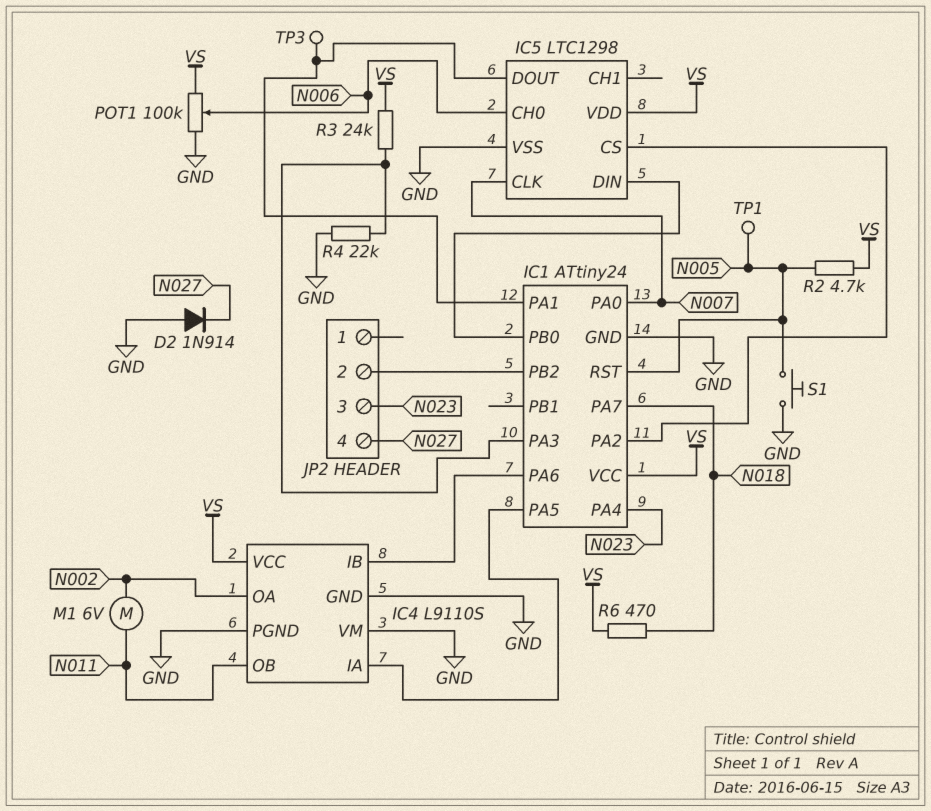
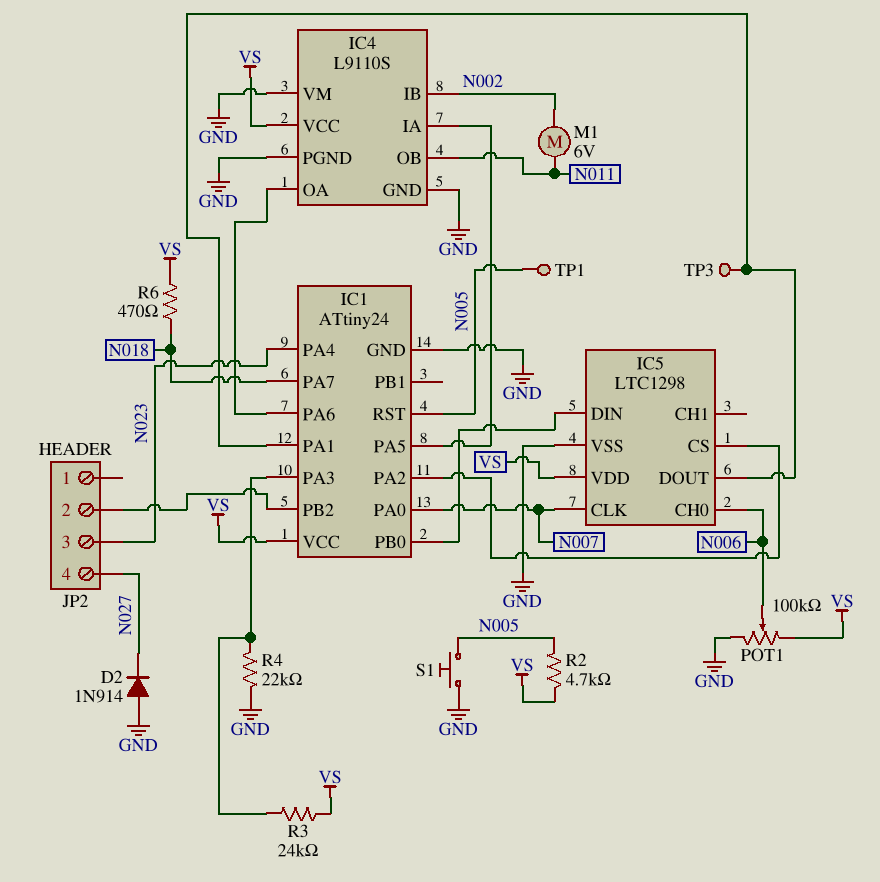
IC4 pin IB: IC1/PA6 -> N002
IC4 pin OA: N002 -> IC1/PA6

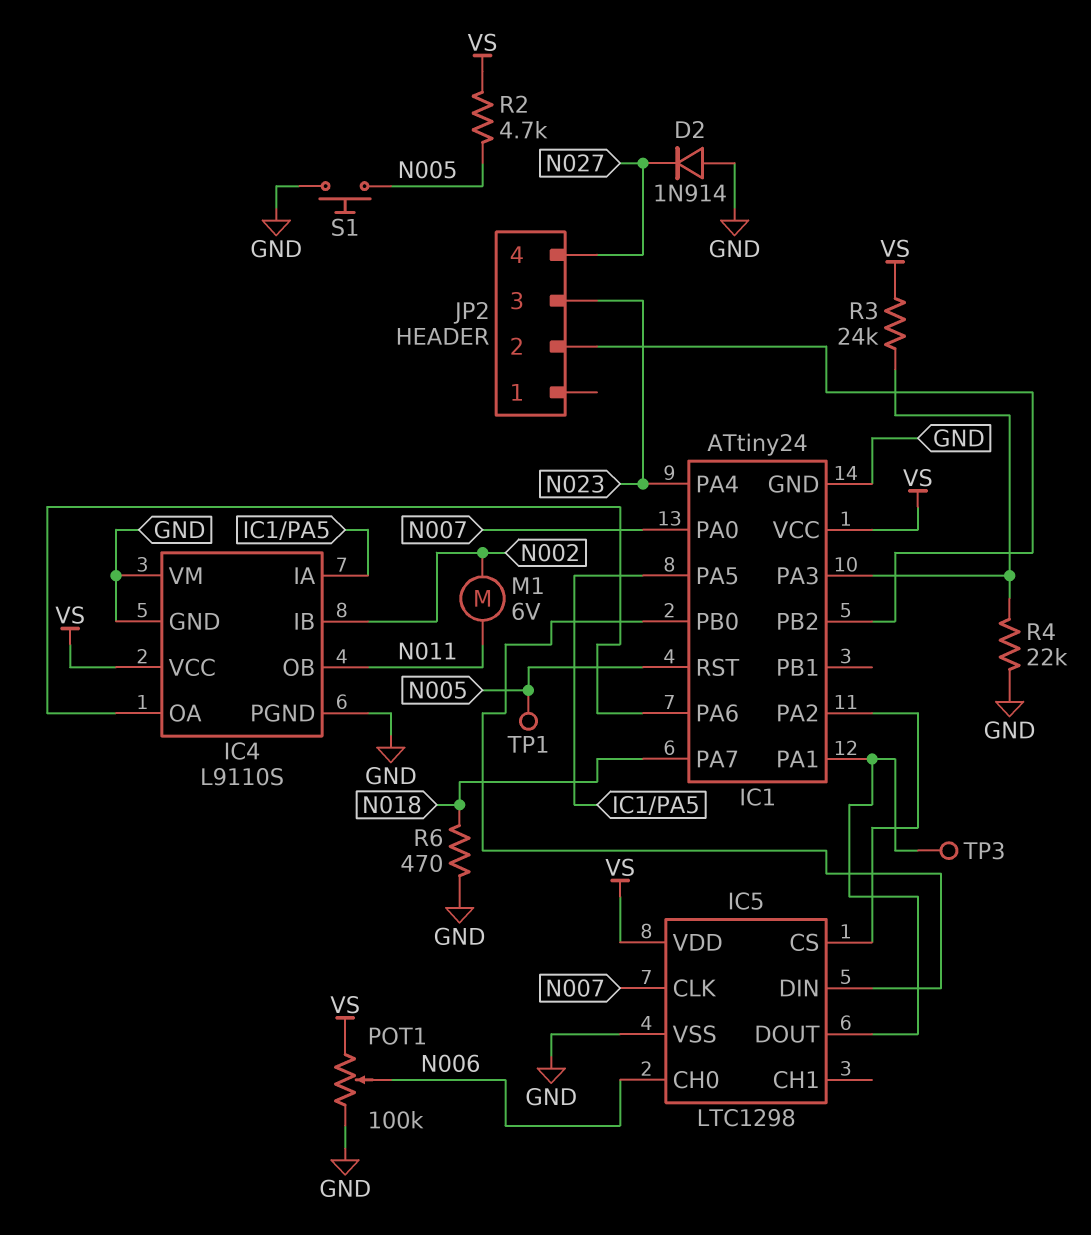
R6: 470 (N018, VS) -> 470 (GND, N018)

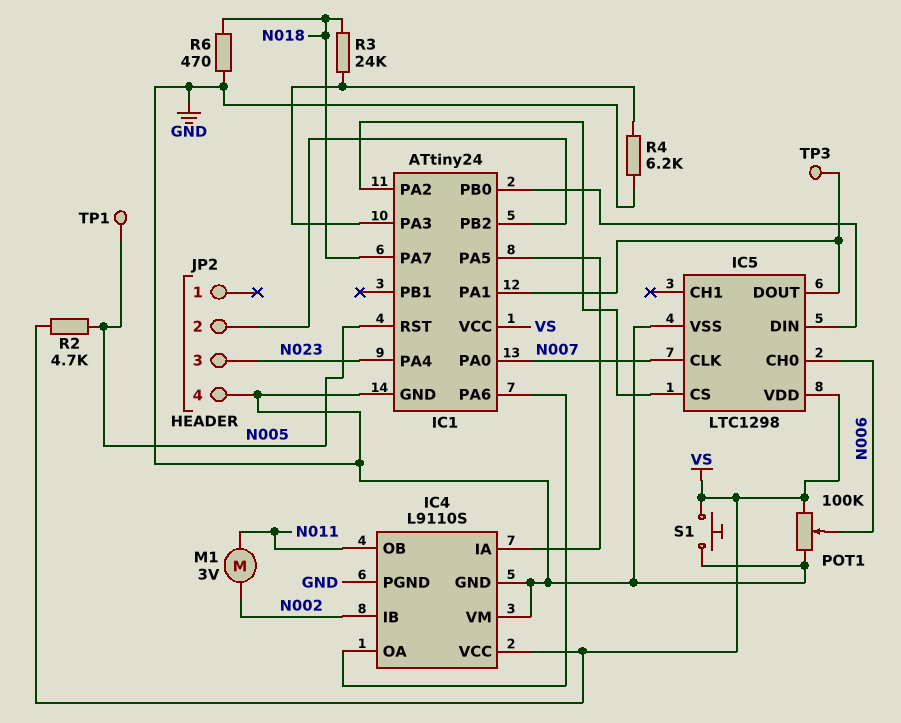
D2: diode 1N914 (A GND, K N027) -> none
JP2 pin 4: N027 -> GND
M1: motor 6V (N002, N011) -> motor 3V (N002, N011)
R3: 24k (IC1/PA3, VS) -> 24k (IC1/PA3, N018)
R4: 22k (GND, IC1/PA3) -> 6.2k (GND, IC1/PA3)
S1: button (GND, N005) -> button (GND, VS)

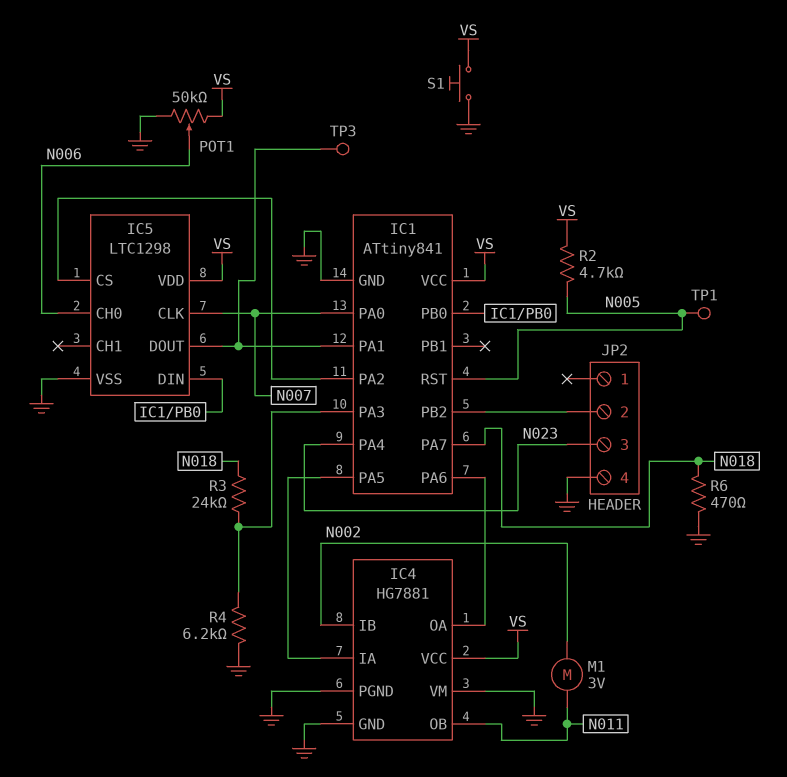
IC1: ATtiny24 -> ATtiny841
IC4: L9110S -> HG7881
POT1: 100k (GND, VS, wiper N006) -> 50k (GND, VS, wiper N006)

